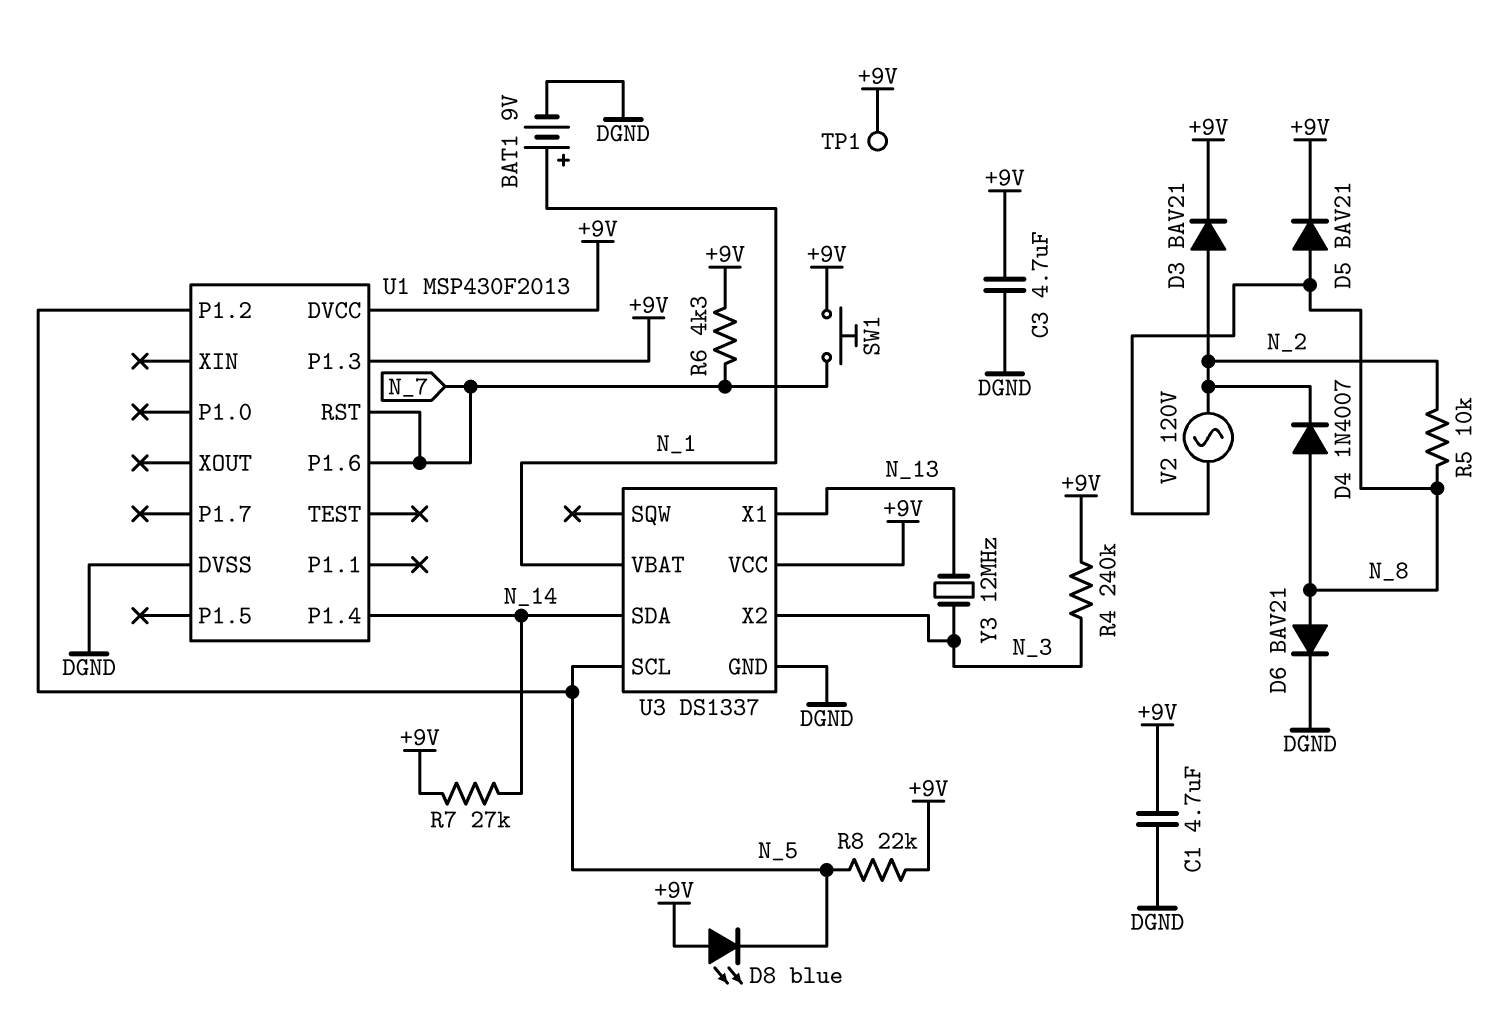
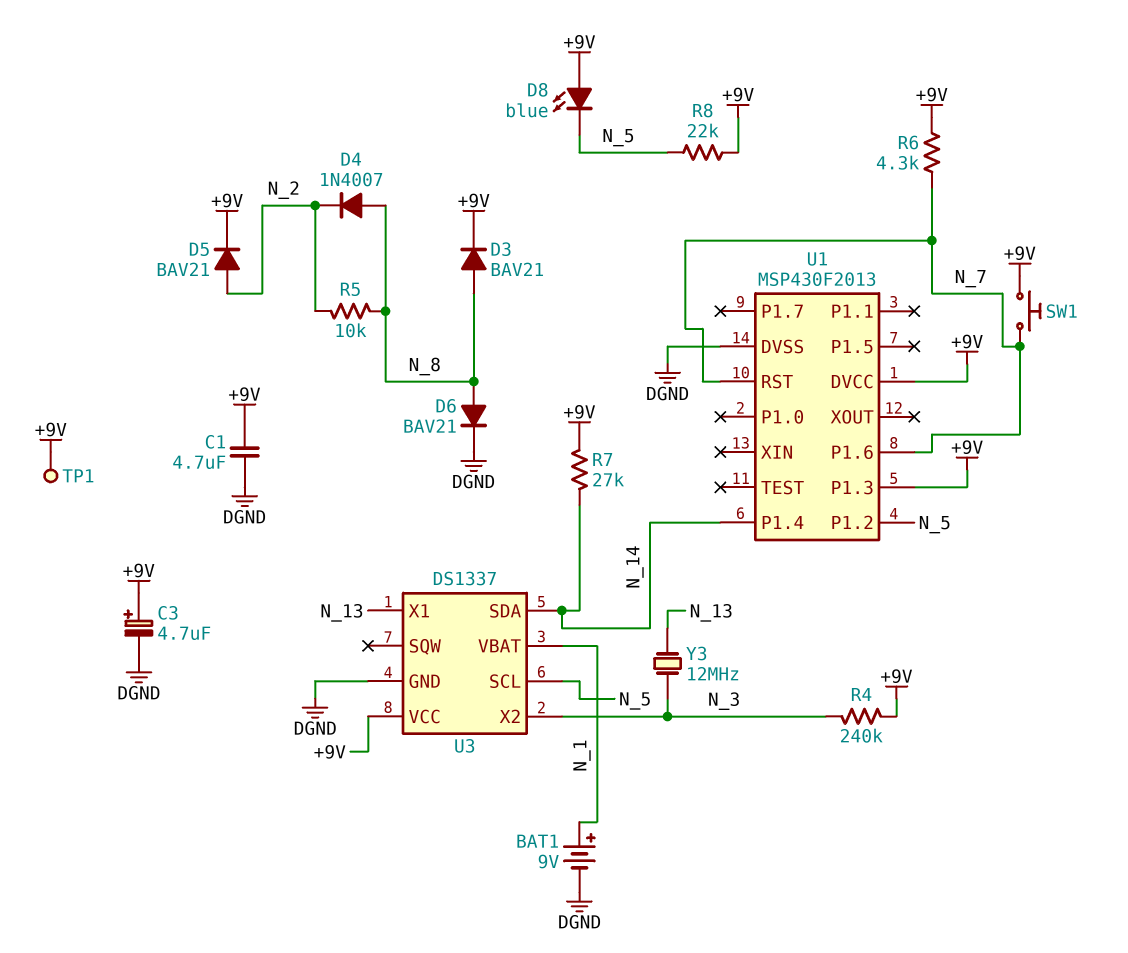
C3: 4.7uF (+9V, DGND) -> 4.7uF (plus +9V, minus DGND)
D3: diode BAV21 (A N_2, K +9V) -> diode BAV21 (A N_8, K +9V)
D5: diode BAV21 (A N_8, K +9V) -> diode BAV21 (A N_2, K +9V)
V2: AC 120V (N_2, N_8) -> none

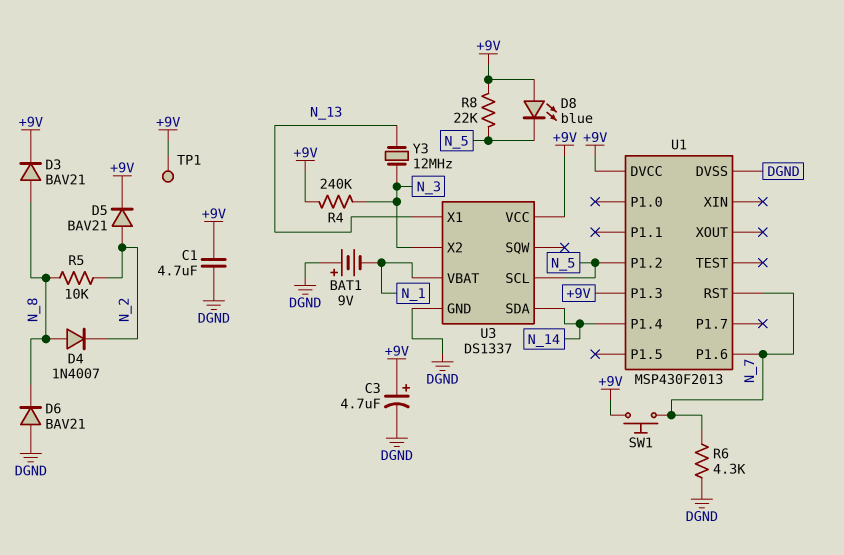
BAT1: 9V (plus N_1, minus DGND) -> 9V (plus DGND, minus N_1)
D6: diode BAV21 (A N_8, K DGND) -> diode BAV21 (A DGND, K N_8)
R6: 4.3k (+9V, N_7) -> 4.3k (DGND, N_7)
R7: 27k (+9V, N_14) -> none

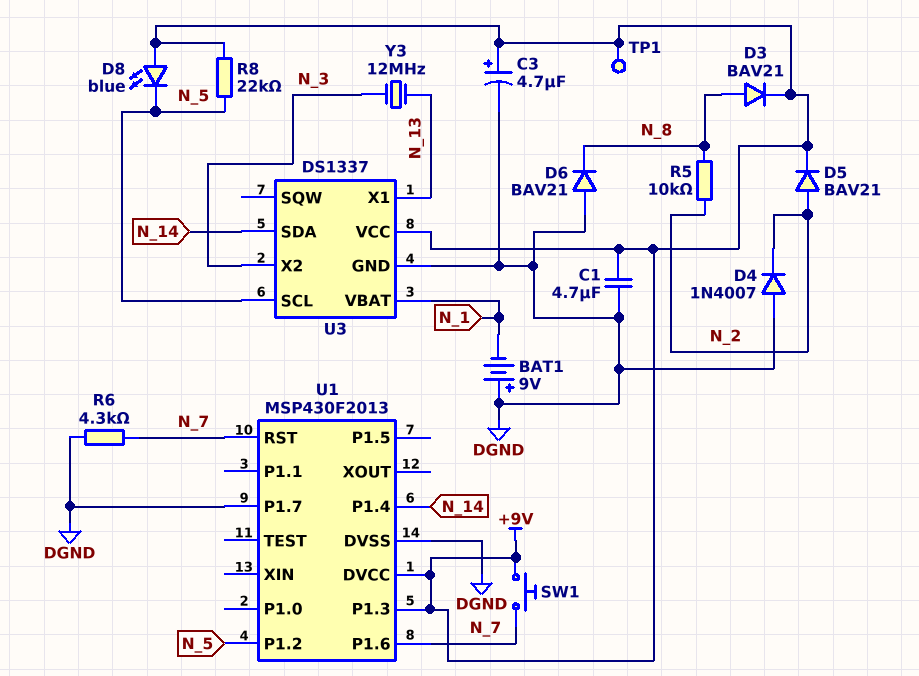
D4: diode 1N4007 (A N_8, K N_2) -> diode 1N4007 (A DGND, K N_2)
R4: 240k (+9V, N_3) -> none
U1 pin P1.7: none -> DGND

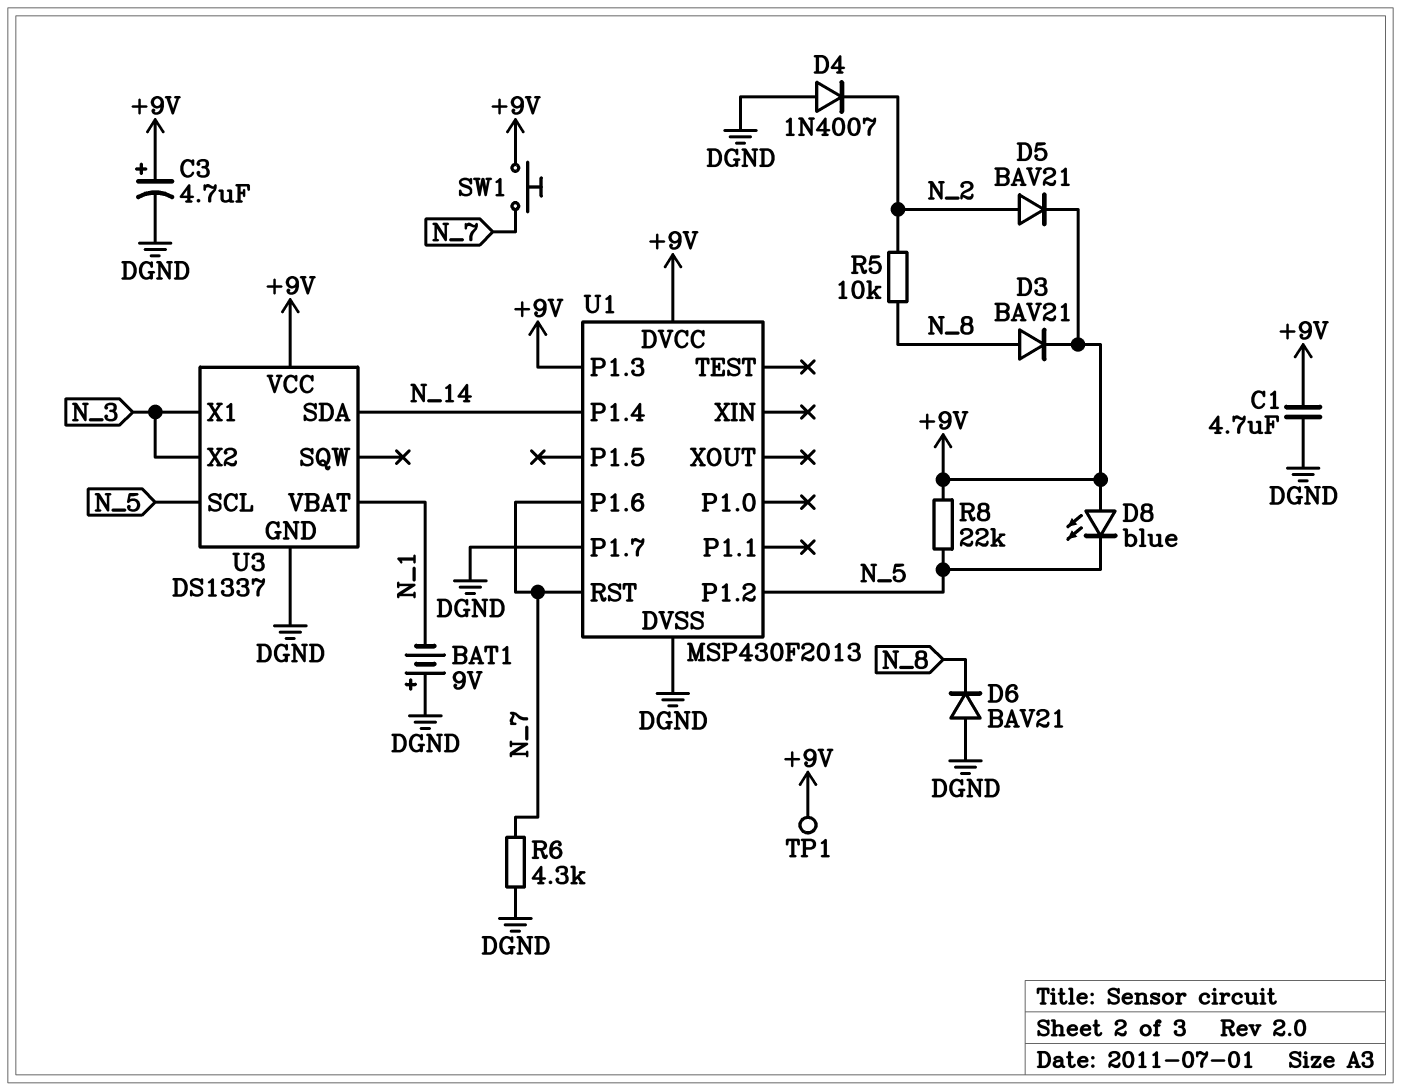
U3 pin X1: N_13 -> N_3
Y3: 12MHz (N_3, N_13) -> none

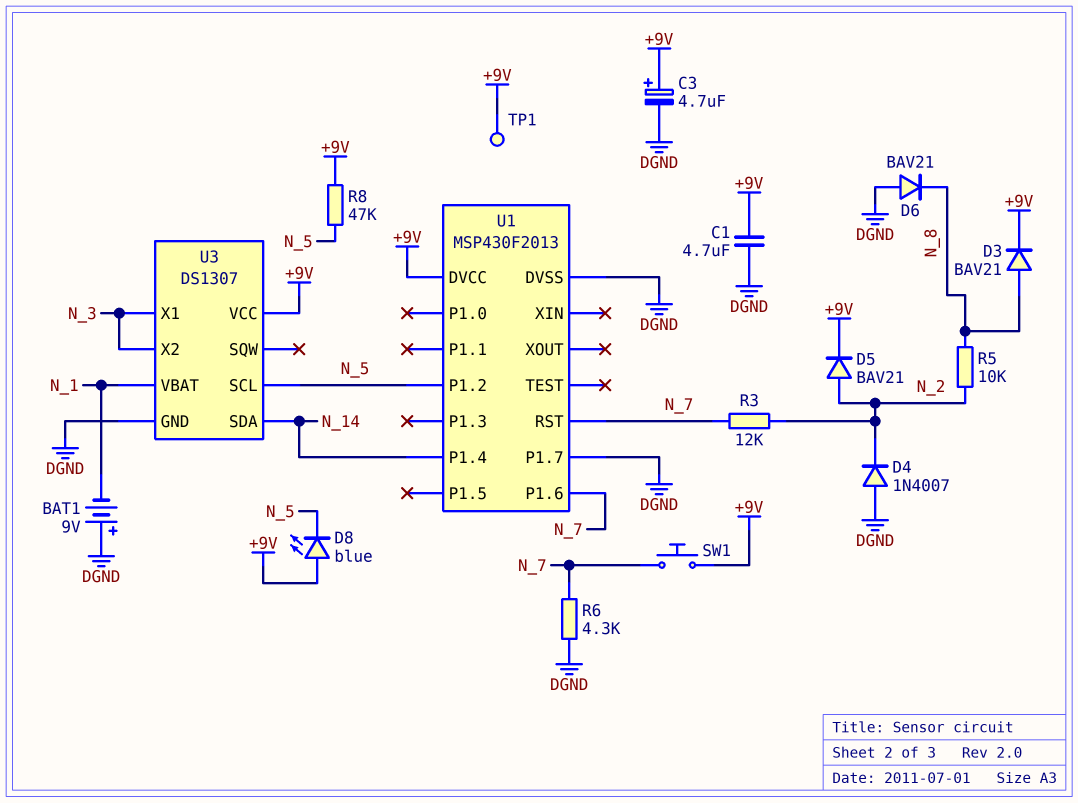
R3: none -> 12k (N_2, N_7)
R8: 22k (+9V, N_5) -> 47k (+9V, N_5)
U1 pin P1.3: +9V -> none
U3: DS1337 -> DS1307

